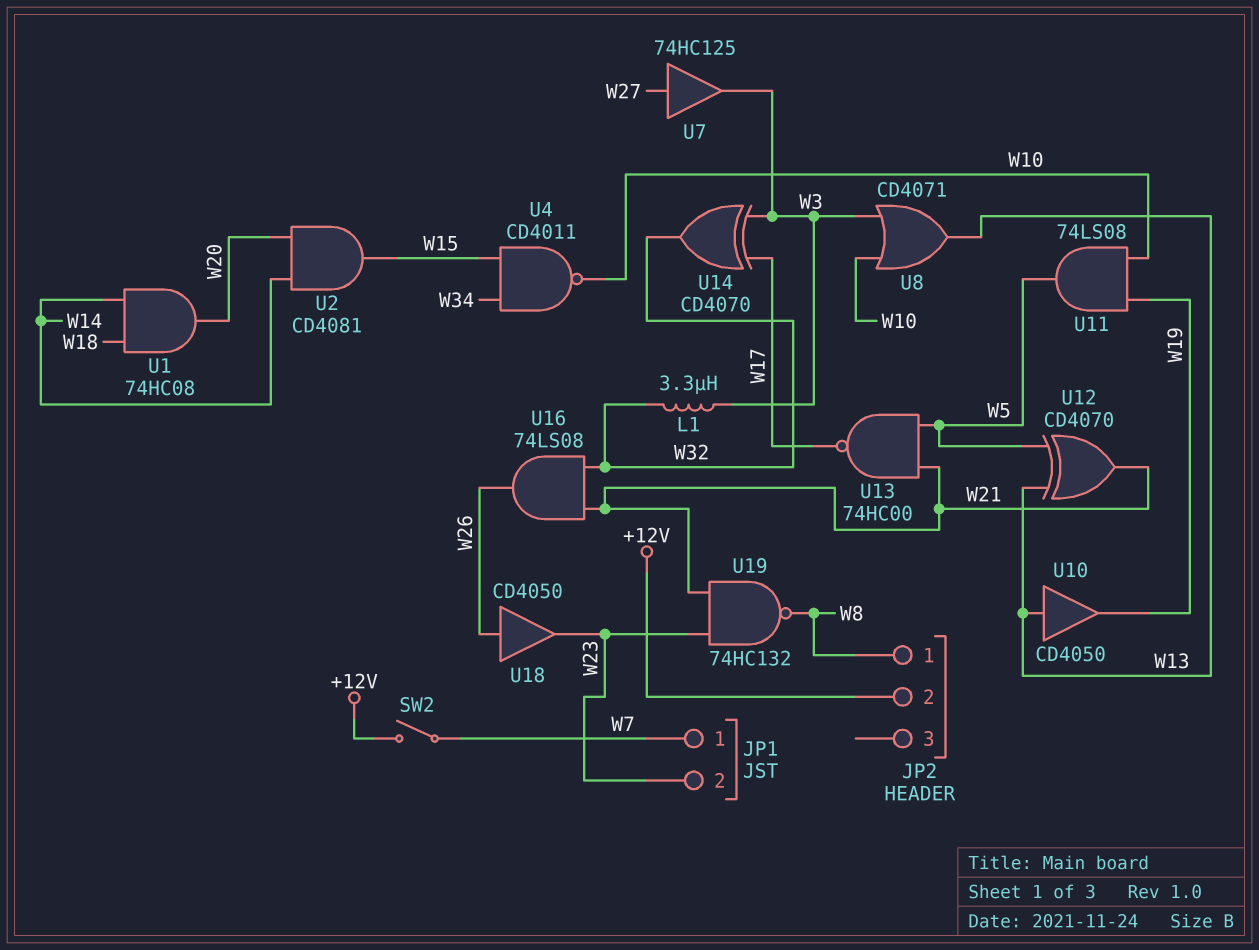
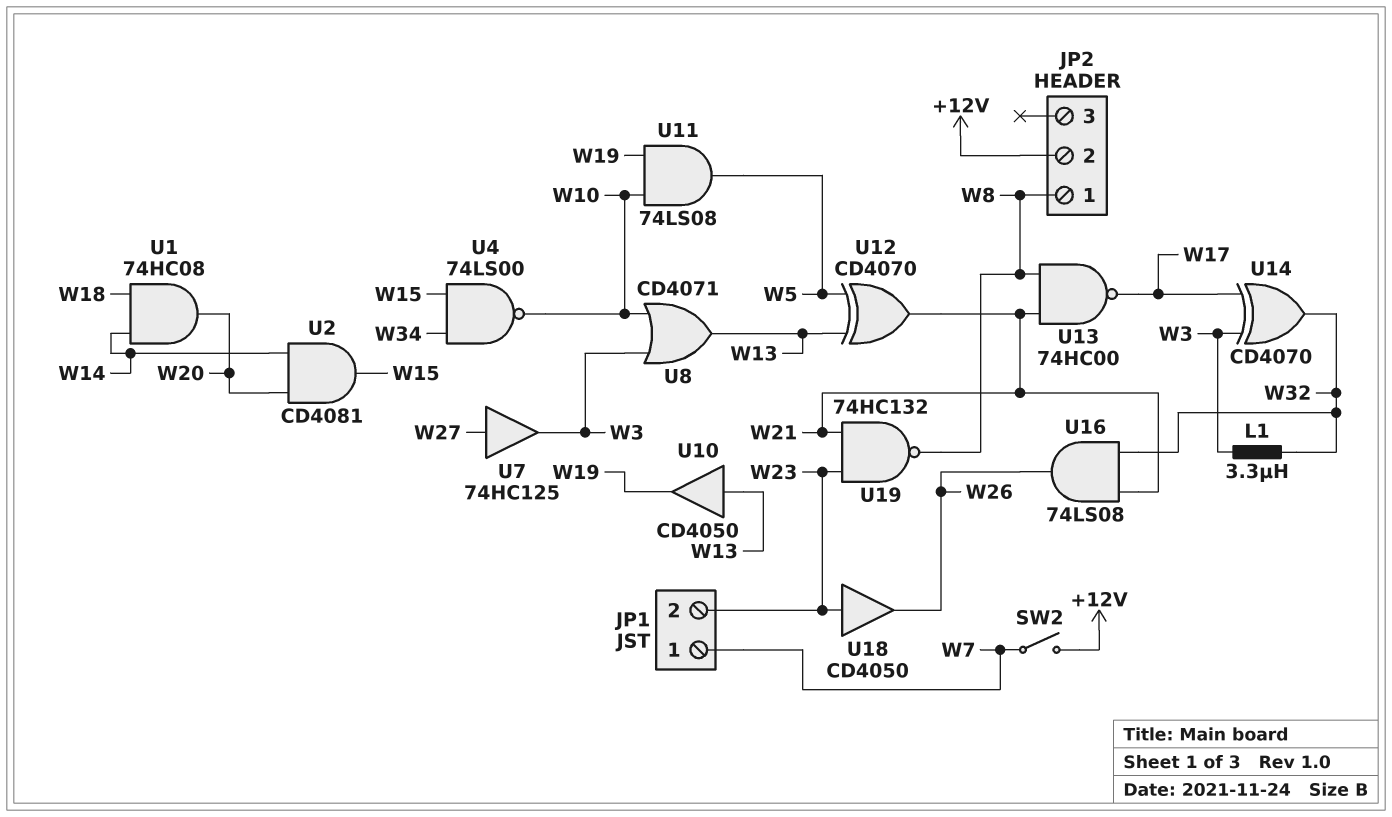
U4: NAND CD4011 (in W15, in W34, out W10) -> NAND 74LS00 (in W15, in W34, out W10)
U13: NAND 74HC00 (in W5, in W21, out W17) -> NAND 74HC00 (in W8, in W21, out W17)
U18: buffer CD4050 (in W26, out W23) -> buffer CD4050 (in W23, out W26)

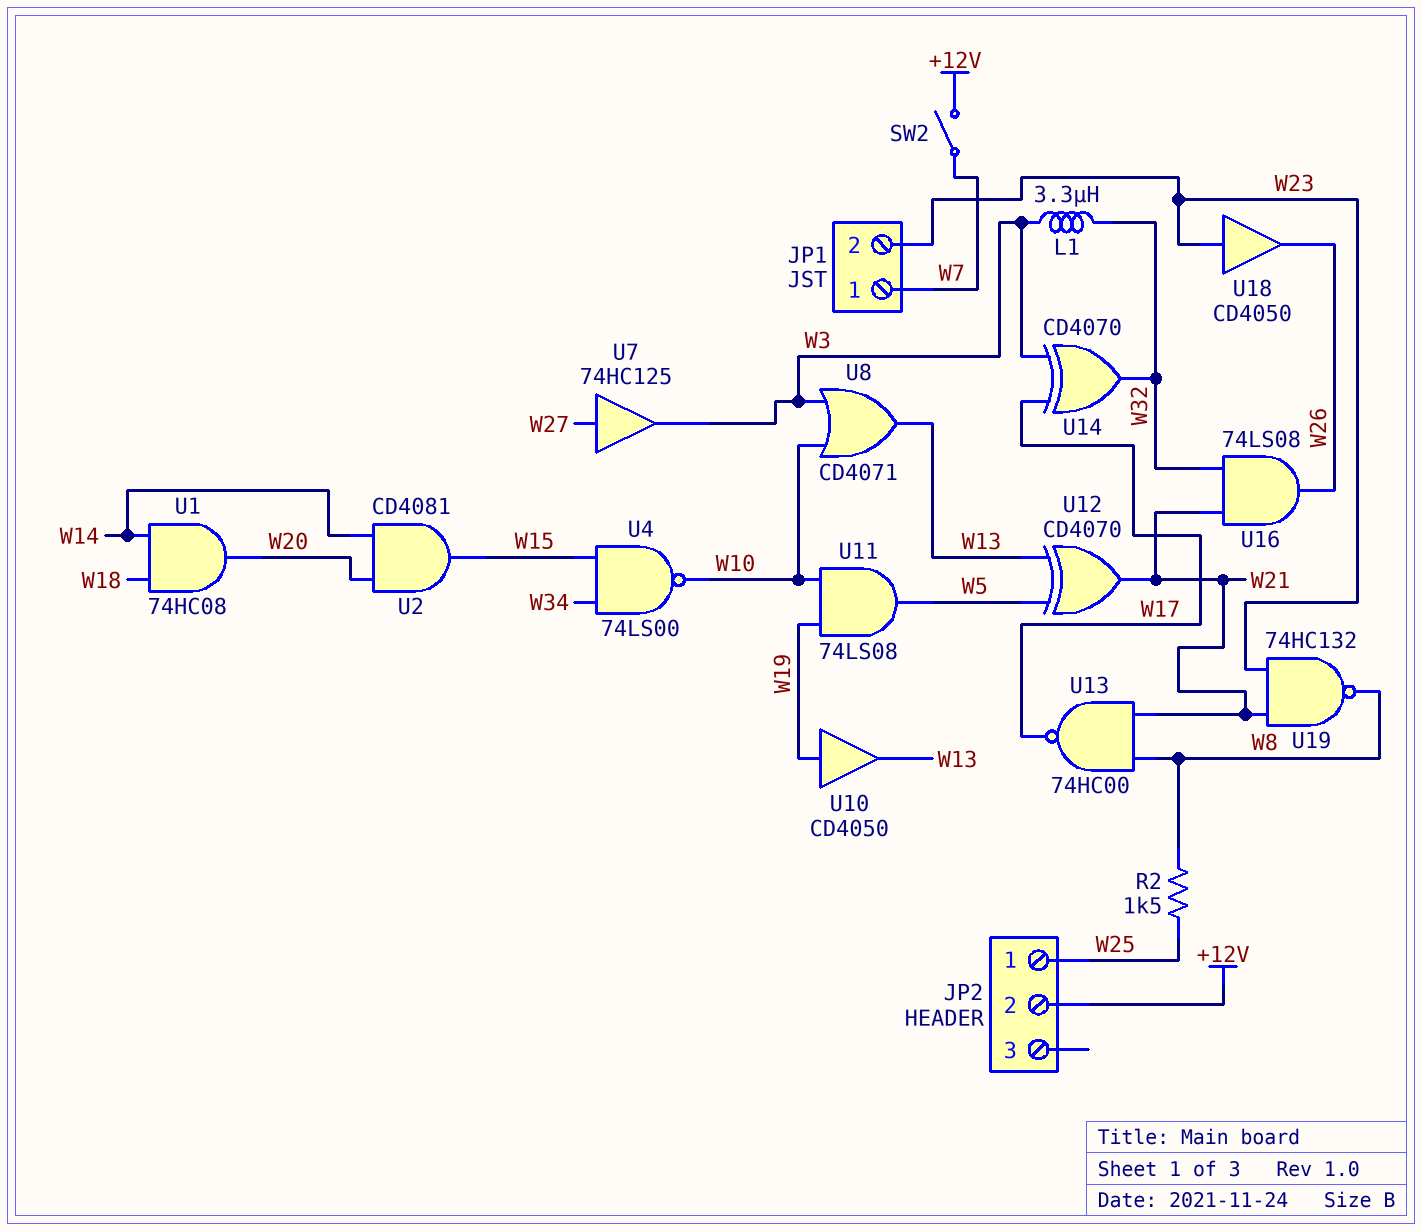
JP2 pin 1: W8 -> W25
R2: none -> 1.5k (W8, W25)
U10: buffer CD4050 (in W13, out W19) -> buffer CD4050 (in W19, out W13)

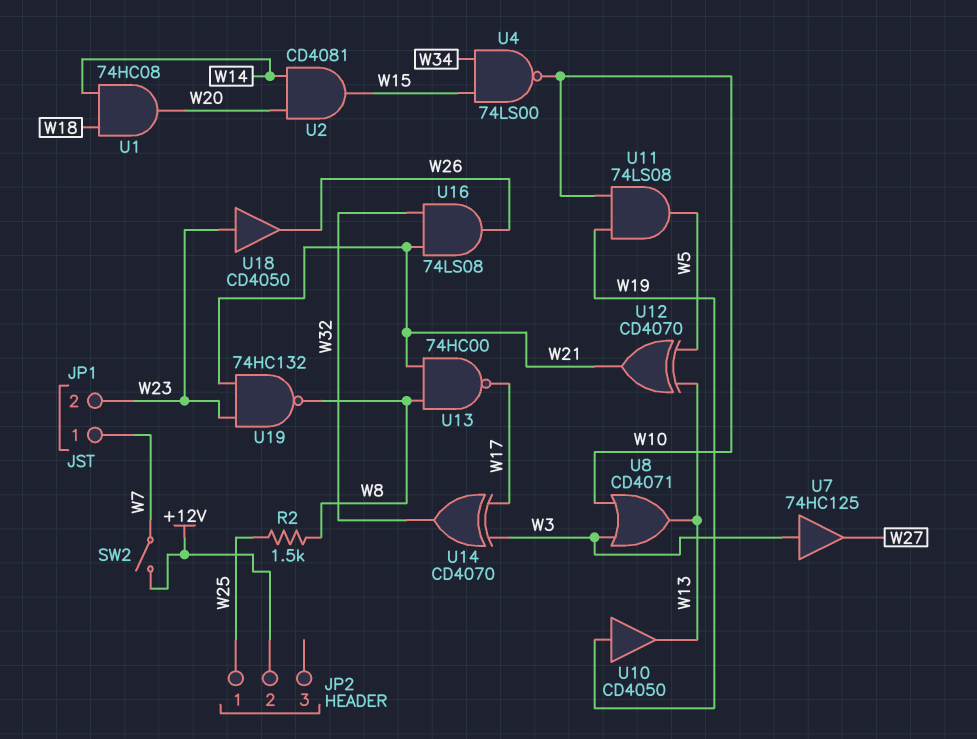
L1: 3.3uH (W3, W32) -> none
U7: buffer 74HC125 (in W27, out W3) -> buffer 74HC125 (in W3, out W27)

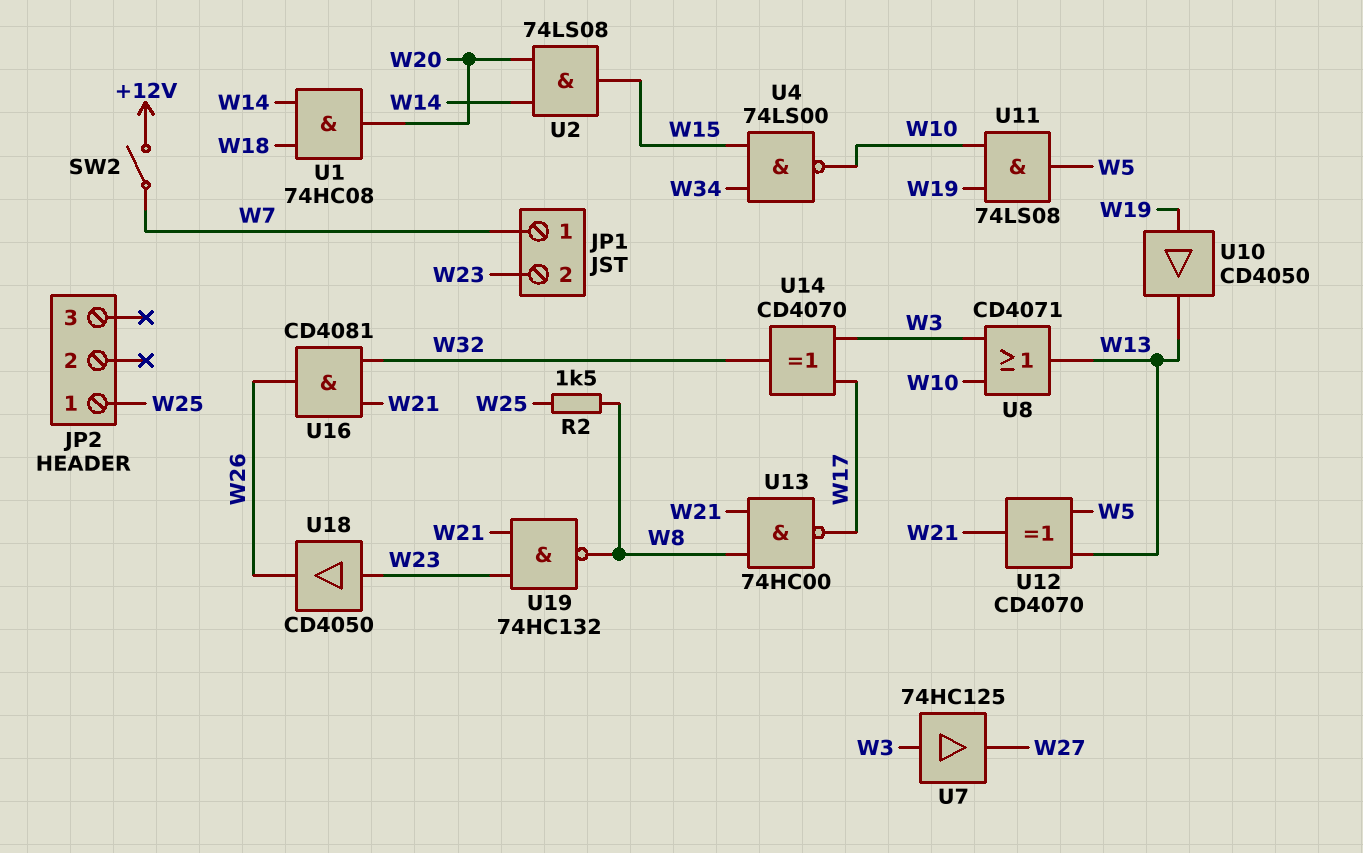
JP2 pin 2: +12V -> none
U2: AND CD4081 (in W14, in W20, out W15) -> AND 74LS08 (in W14, in W20, out W15)
U16: AND 74LS08 (in W21, in W32, out W26) -> AND CD4081 (in W21, in W32, out W26)

